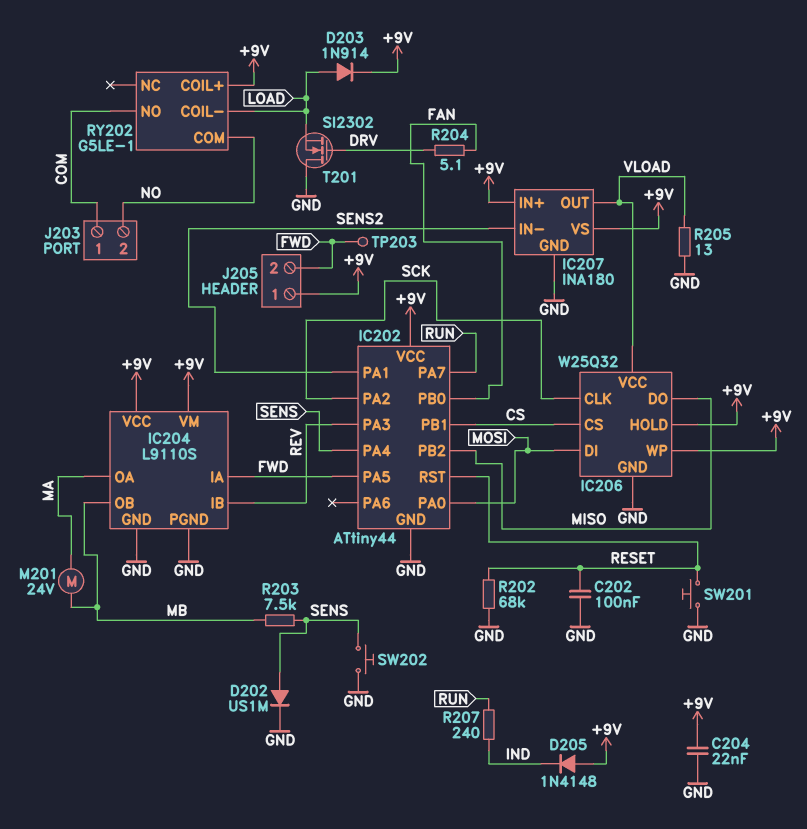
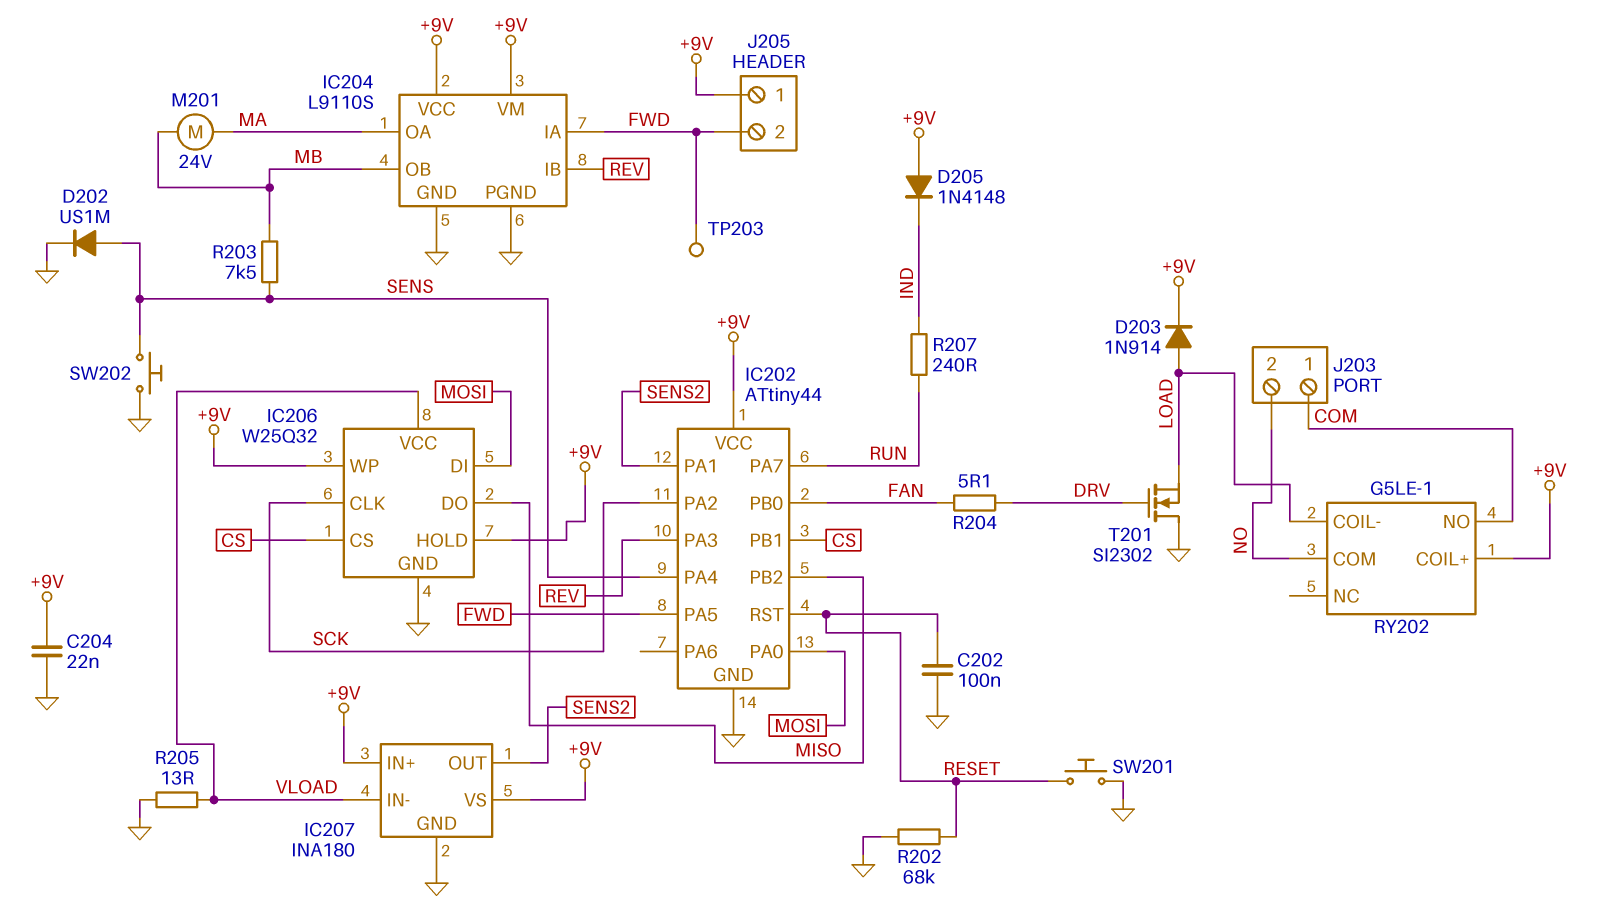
IC207 pin IN-: SENS2 -> VLOAD
IC207 pin OUT: VLOAD -> SENS2

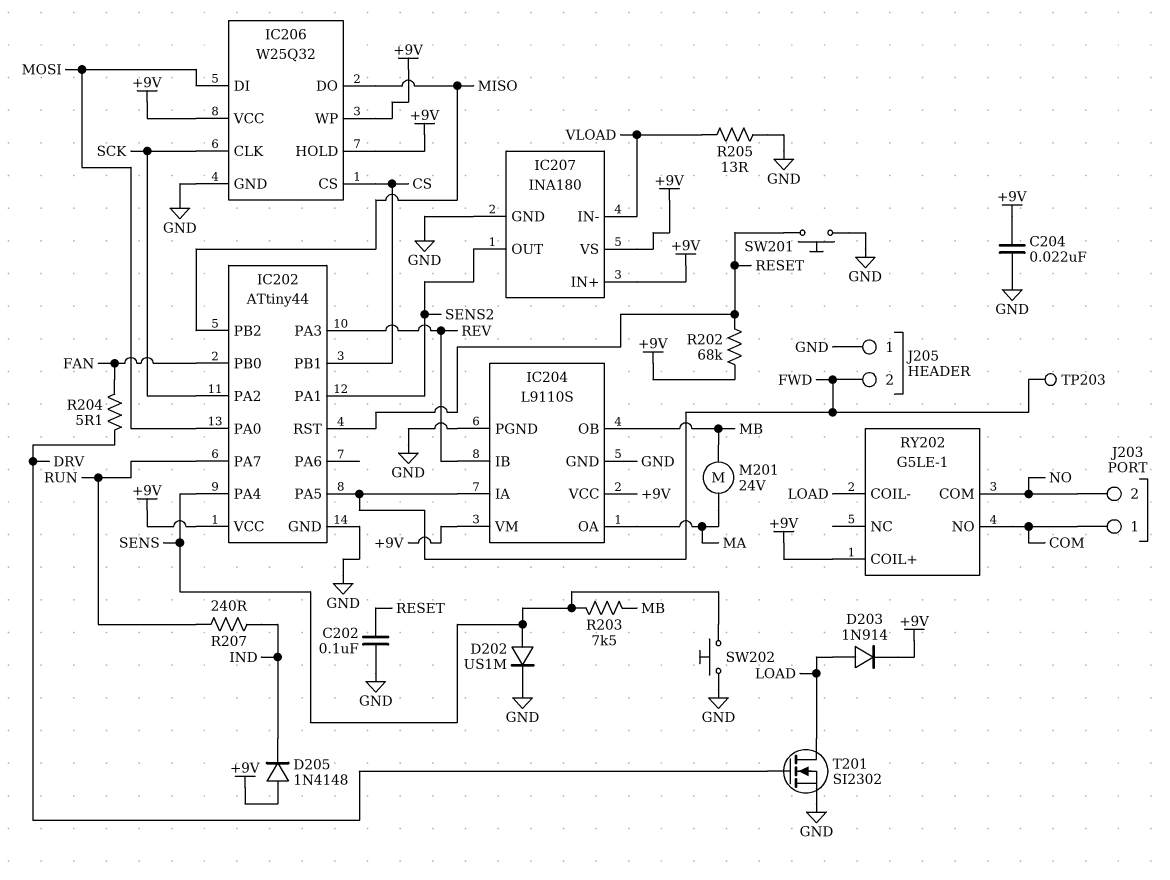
IC206 pin VCC: VLOAD -> +9V
J205 pin 1: +9V -> GND
R202: 68k (GND, RESET) -> 68k (+9V, RESET)
T201: NMOS SI2302 (G DRV, D GND, S LOAD) -> NMOS SI2302 (G DRV, D LOAD, S GND)

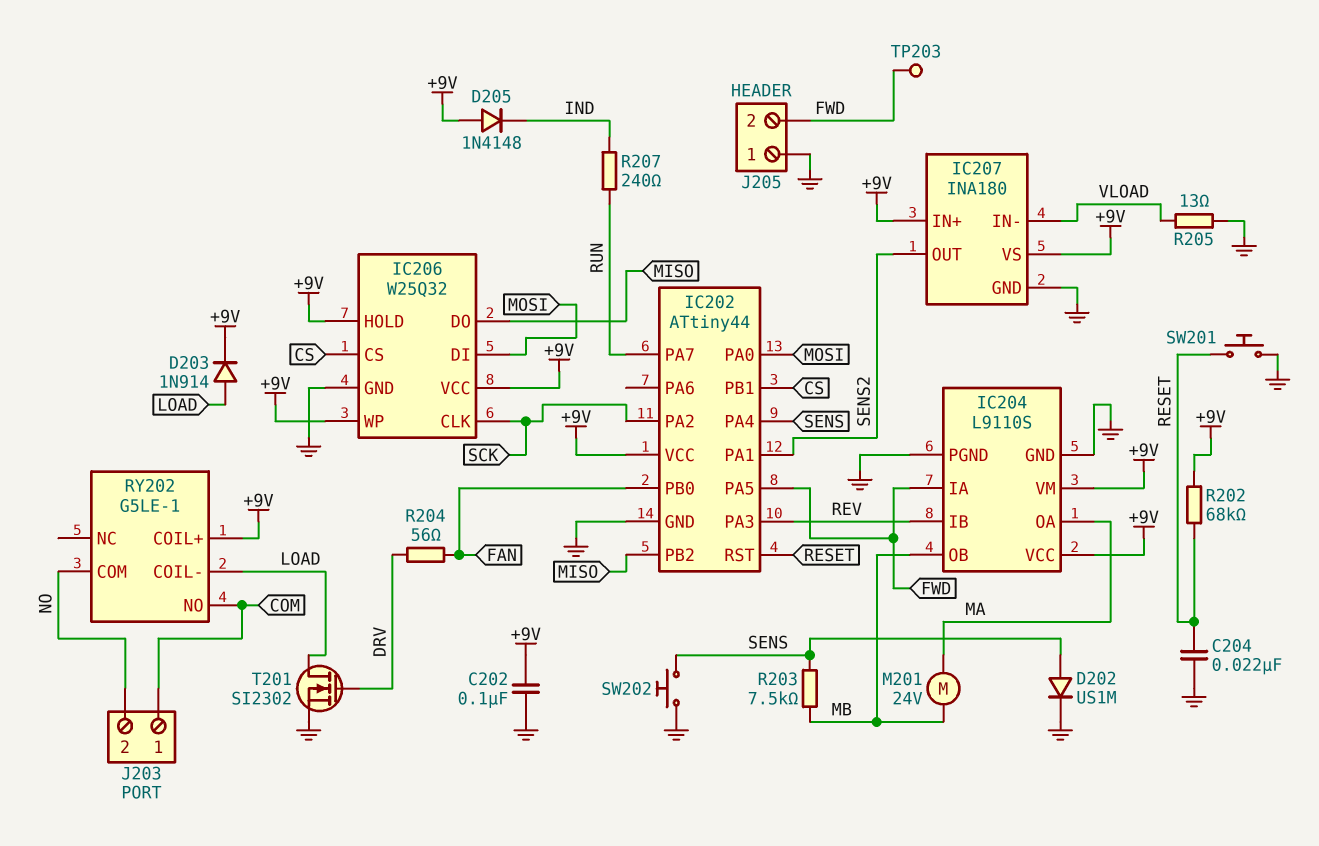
C202: 100nF (GND, RESET) -> 100nF (+9V, GND)
C204: 22nF (+9V, GND) -> 22nF (GND, RESET)
R204: 5.1 (DRV, FAN) -> 56 (DRV, FAN)

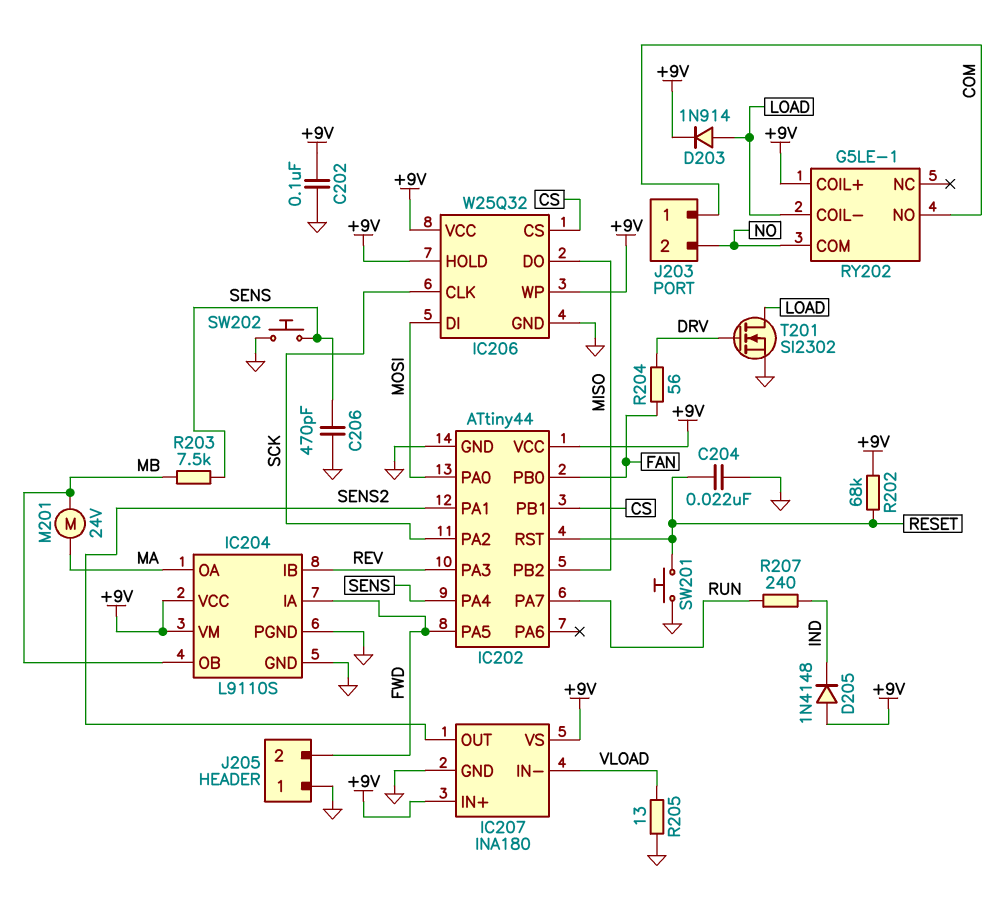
C206: none -> 470pF (GND, SENS)
D202: diode US1M (A SENS, K GND) -> none
TP203: test point (FWD) -> none

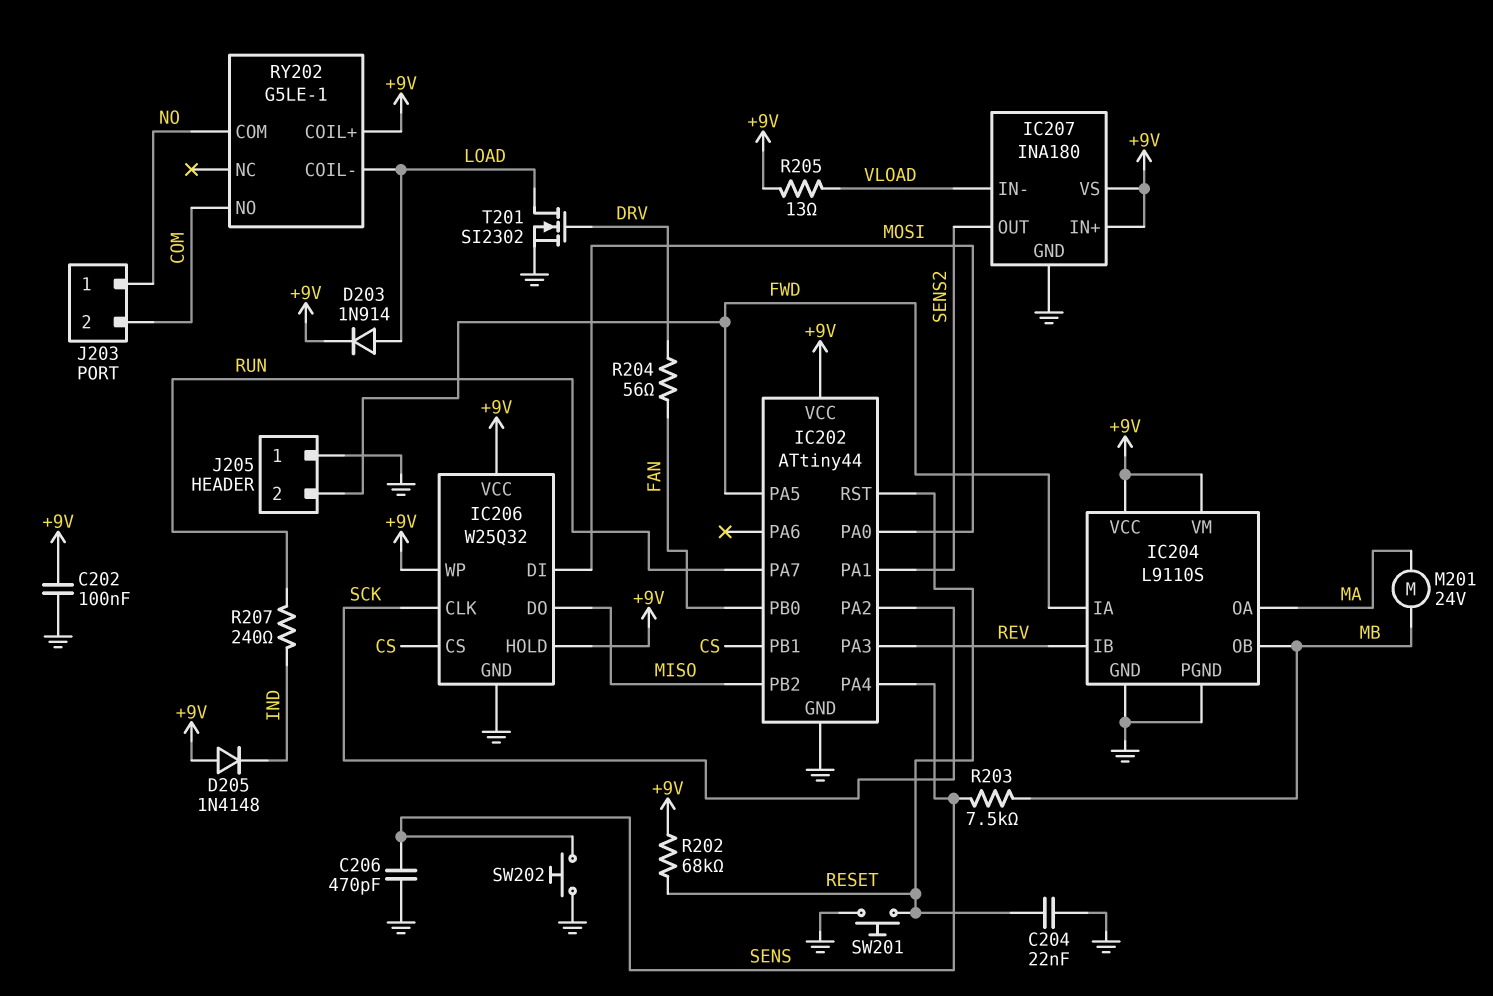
J203 pin 1: COM -> NO
J203 pin 2: NO -> COM
R205: 13 (GND, VLOAD) -> 13 (+9V, VLOAD)

